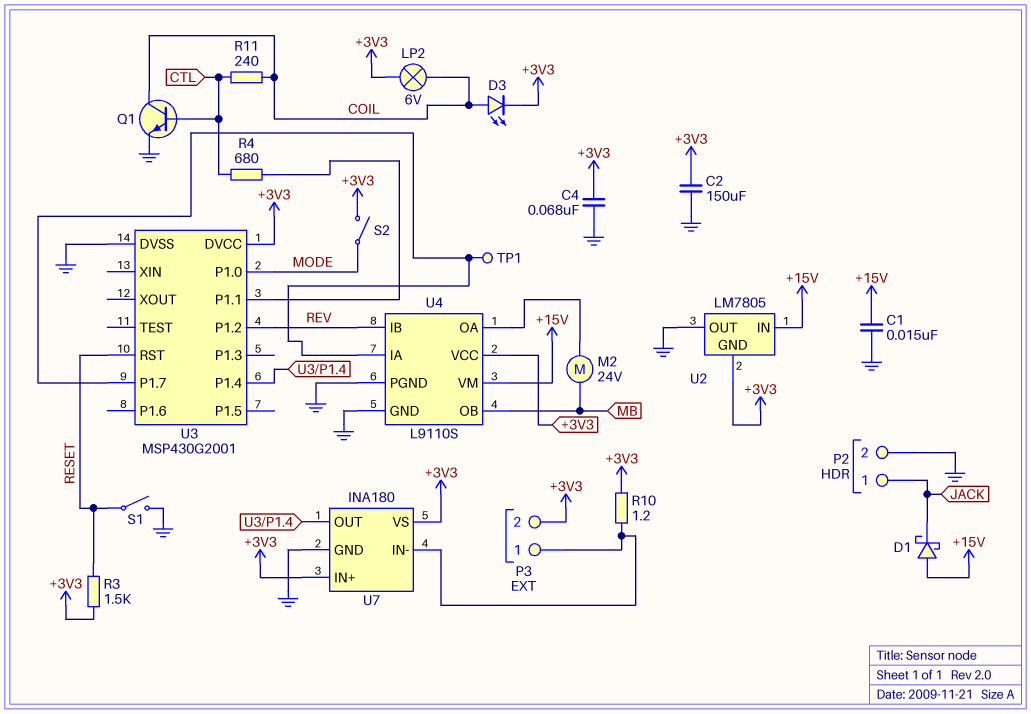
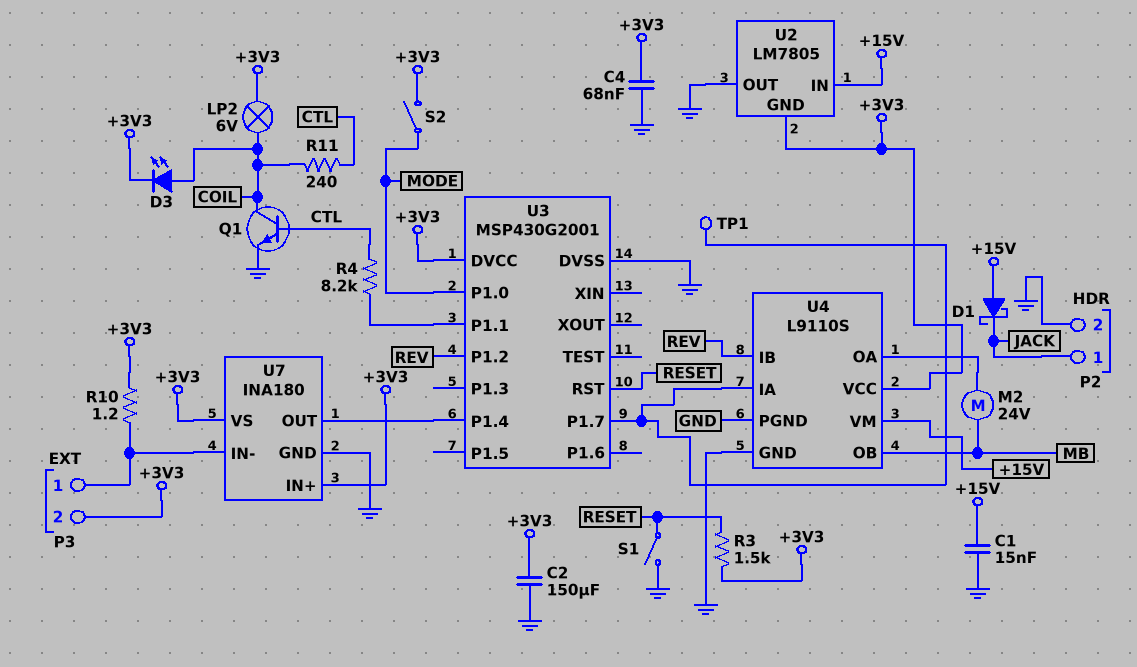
R4: 680 (CTL, U3/P1.1) -> 8.2k (CTL, U3/P1.1)

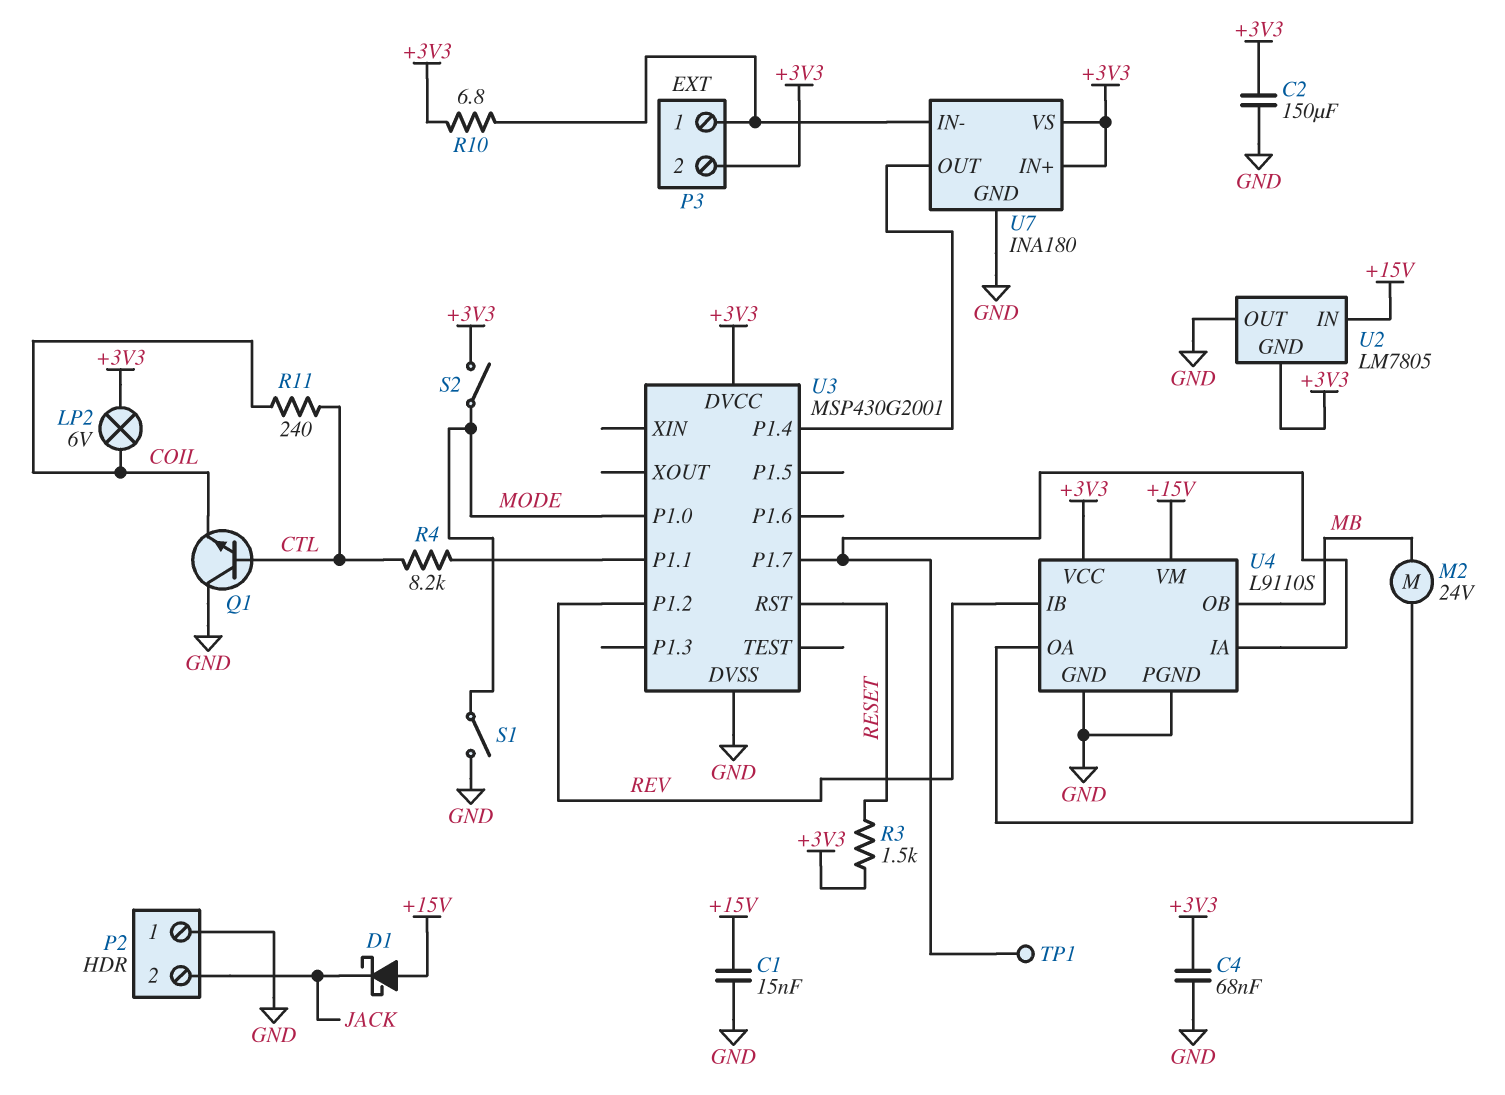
D3: LED (A COIL, K +3V3) -> none
P2 pin 1: JACK -> GND
P2 pin 2: GND -> JACK
Q1: NPN (B CTL, C COIL, E GND) -> NPN (B CTL, C GND, E COIL)
R10: 1.2 (+3V3, P3/1) -> 6.8 (+3V3, P3/1)
S1: switch (GND, RESET) -> switch (GND, MODE)

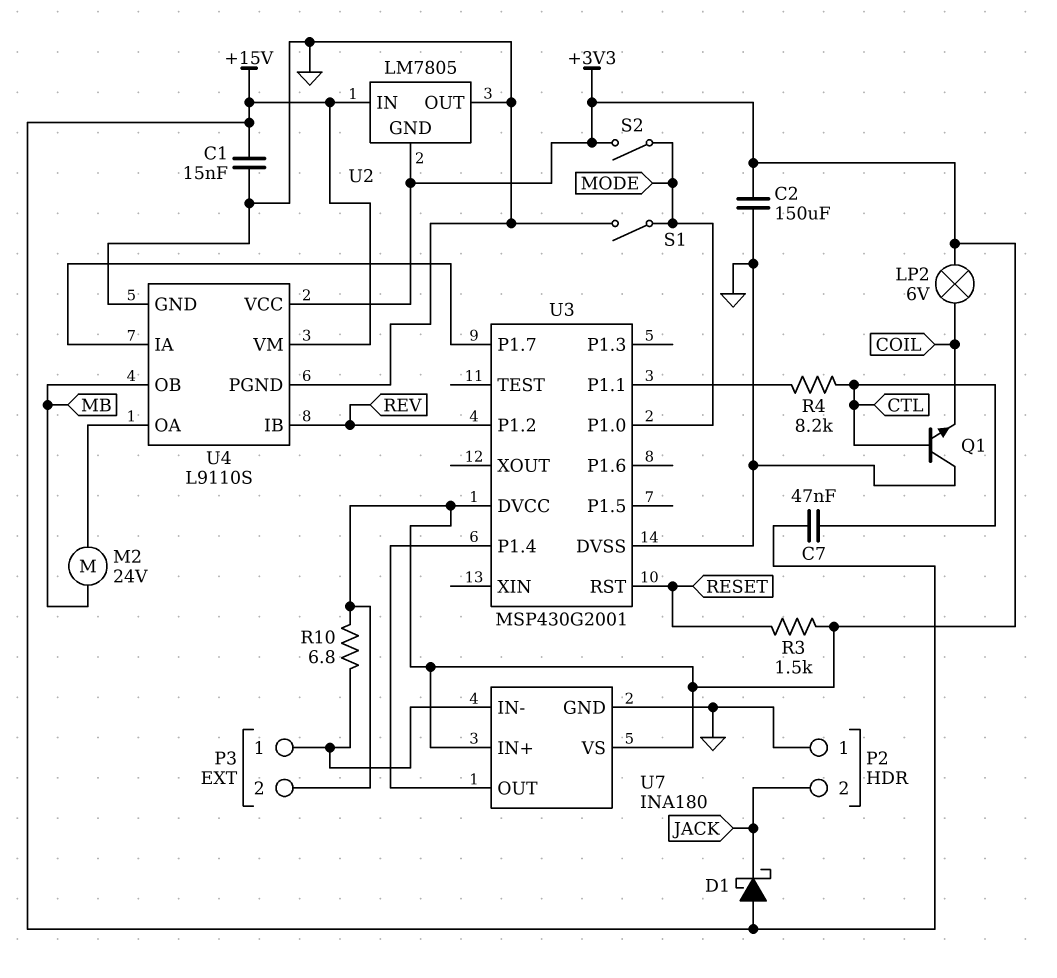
C4: 68nF (+3V3, GND) -> none
C7: none -> 47nF (+15V, CTL)
R11: 240 (COIL, CTL) -> none
TP1: test point (U3/P1.7) -> none

